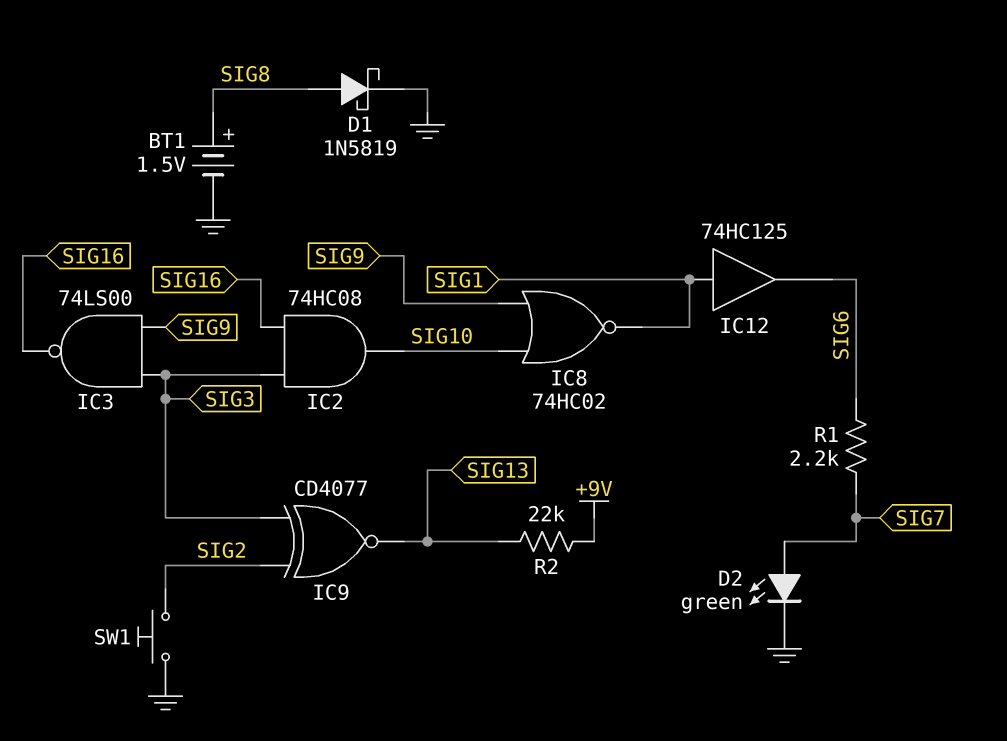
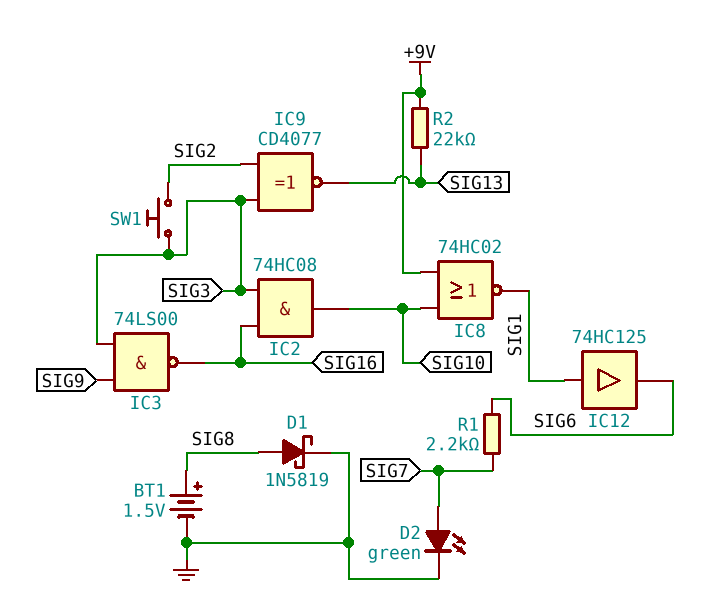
IC8: NOR 74HC02 (in SIG9, in SIG10, out SIG1) -> NOR 74HC02 (in +9V, in SIG10, out SIG1)
SW1: button (GND, SIG2) -> button (SIG2, SIG3)

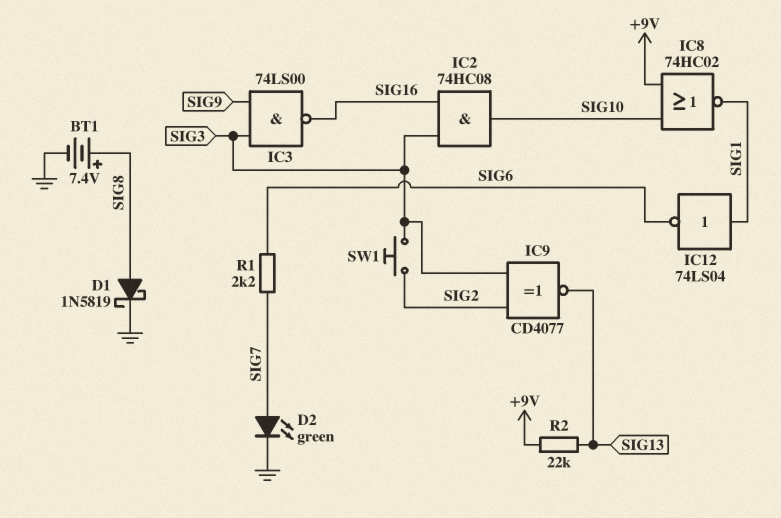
BT1: 1.5V (plus SIG8, minus GND) -> 7.4V (plus SIG8, minus GND)
IC12: buffer 74HC125 (in SIG1, out SIG6) -> NOT 74LS04 (in SIG1, out SIG6)

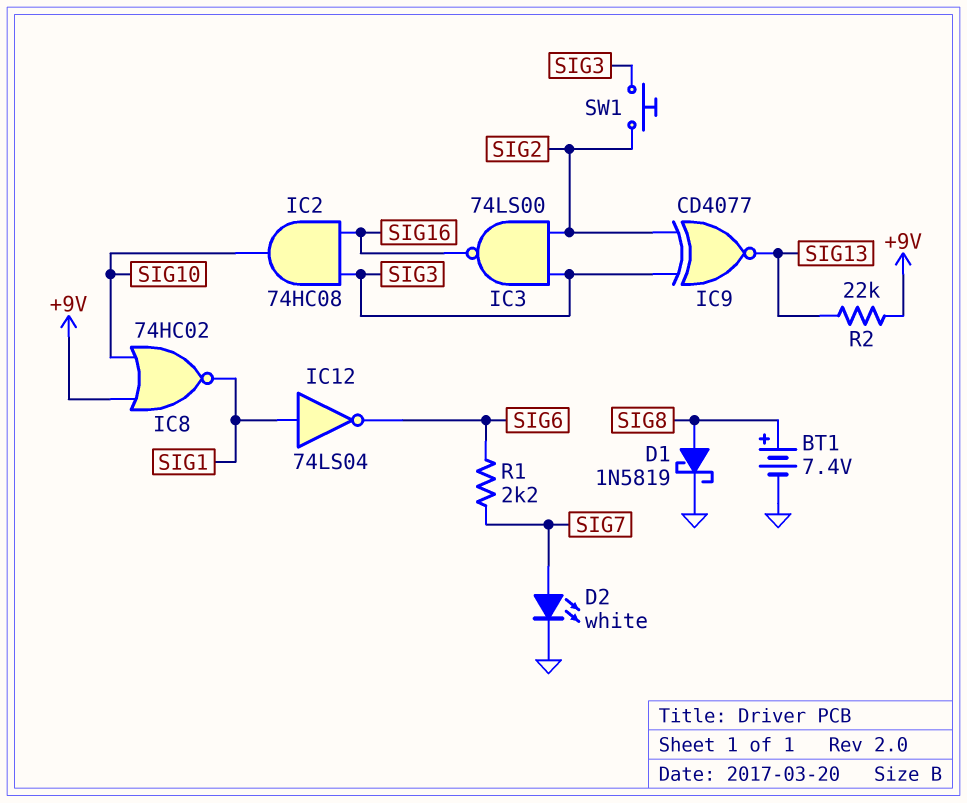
D2: LED green (A SIG7, K GND) -> LED white (A SIG7, K GND)
IC3: NAND 74LS00 (in SIG3, in SIG9, out SIG16) -> NAND 74LS00 (in SIG2, in SIG3, out SIG16)

